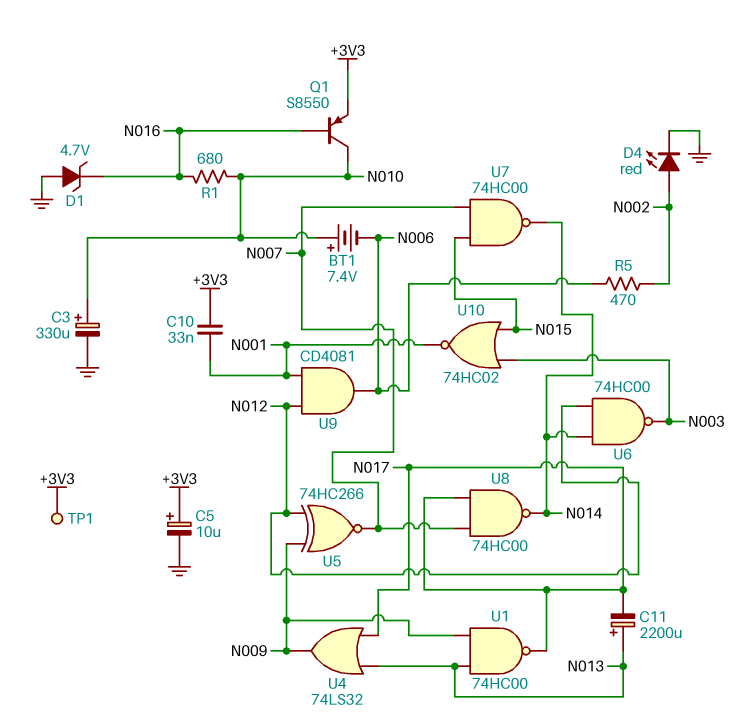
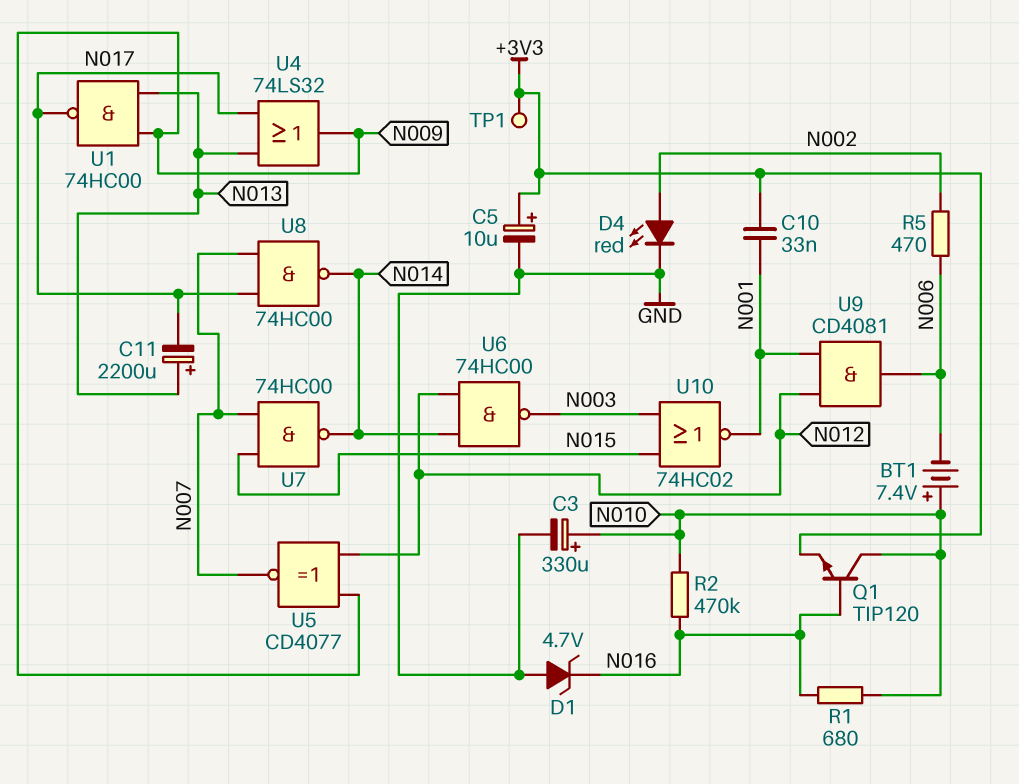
Q1: PNP S8550 (B N016, C N010, E +3V3) -> NPN TIP120 (B N016, C N010, E +3V3)
R2: none -> 470k (N010, N016)
U5: XNOR 74HC266 (in N009, in N012, out N007) -> XNOR CD4077 (in N009, in N012, out N007)

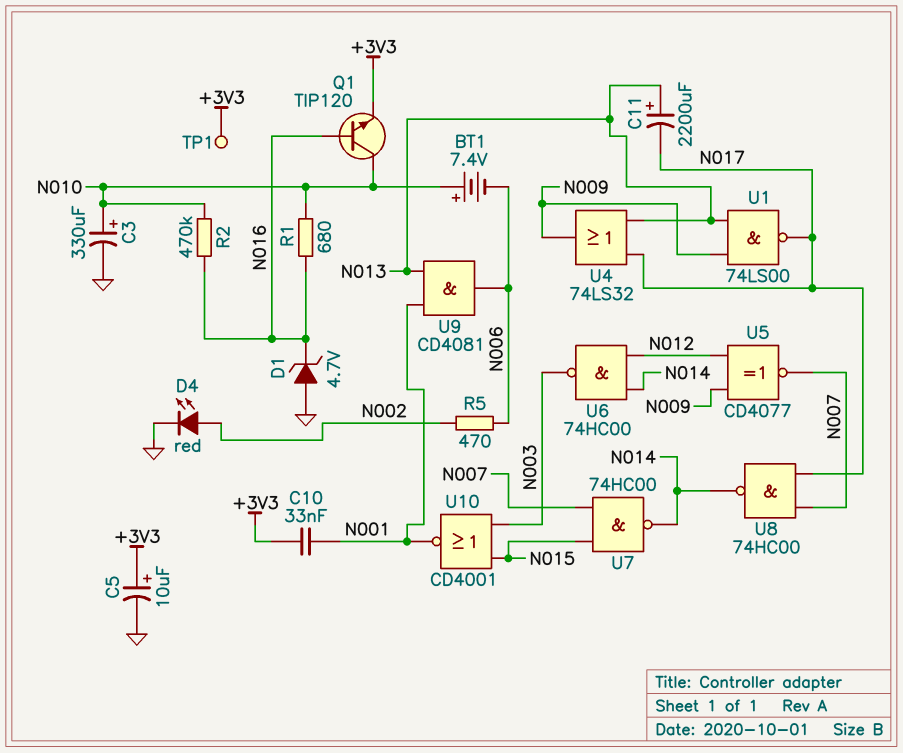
U1: NAND 74HC00 (in N009, in N013, out N017) -> NAND 74LS00 (in N009, in N013, out N017)
U9: AND CD4081 (in N001, in N012, out N006) -> AND CD4081 (in N001, in N013, out N006)
U10: NOR 74HC02 (in N003, in N015, out N001) -> NOR CD4001 (in N003, in N015, out N001)

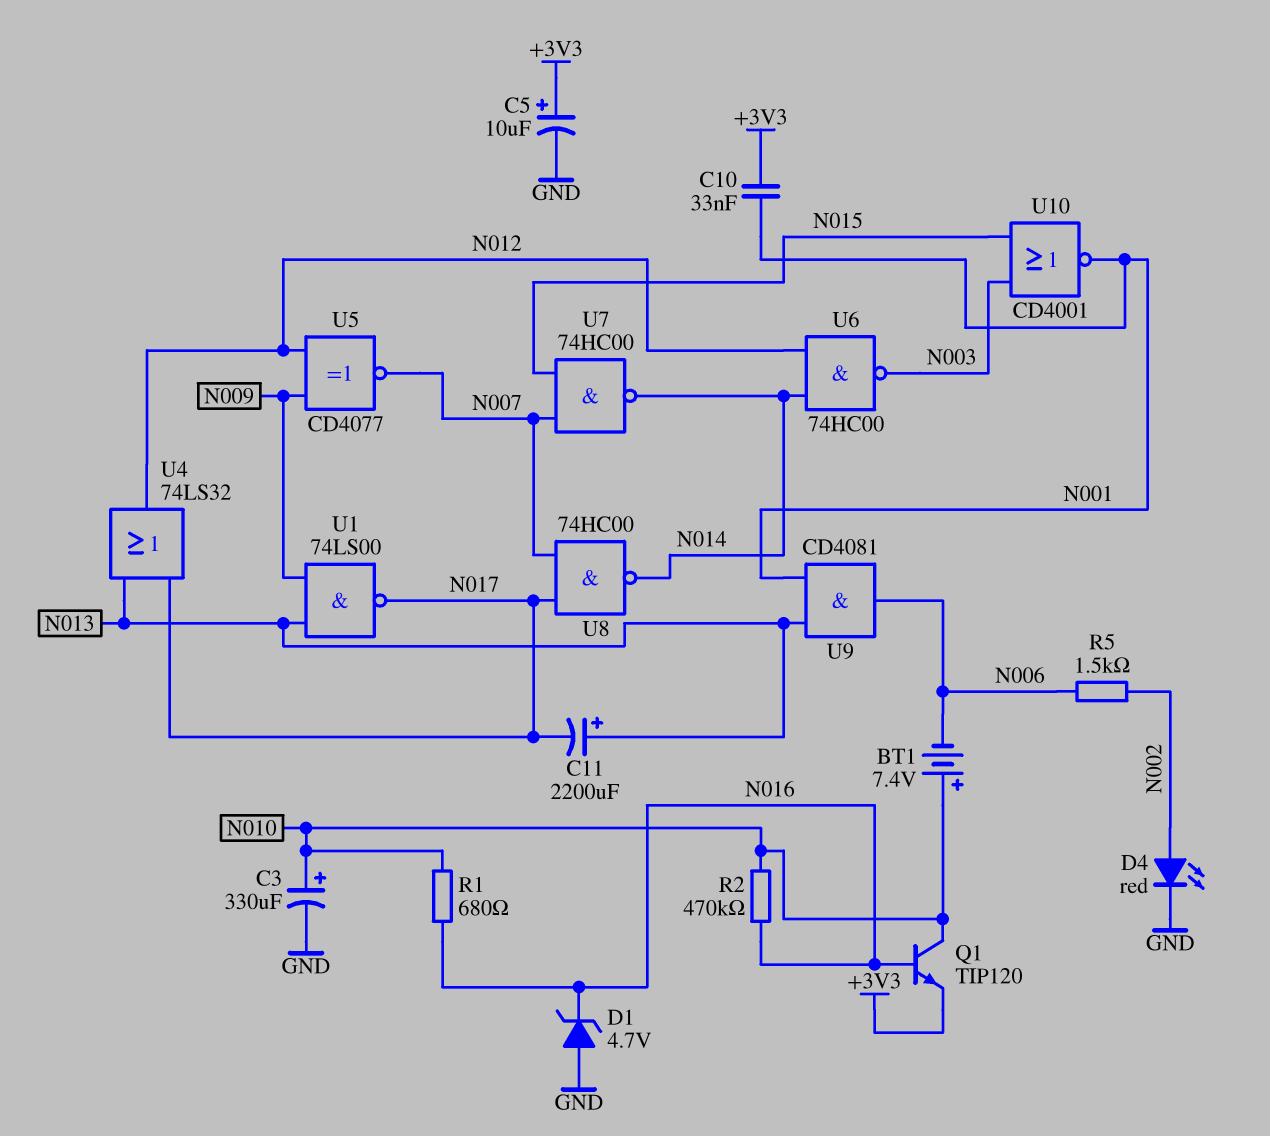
R5: 470 (N002, N006) -> 1.5k (N002, N006)
TP1: test point (+3V3) -> none
U4: OR 74LS32 (in N013, in N017, out N009) -> OR 74LS32 (in N013, in N017, out N012)

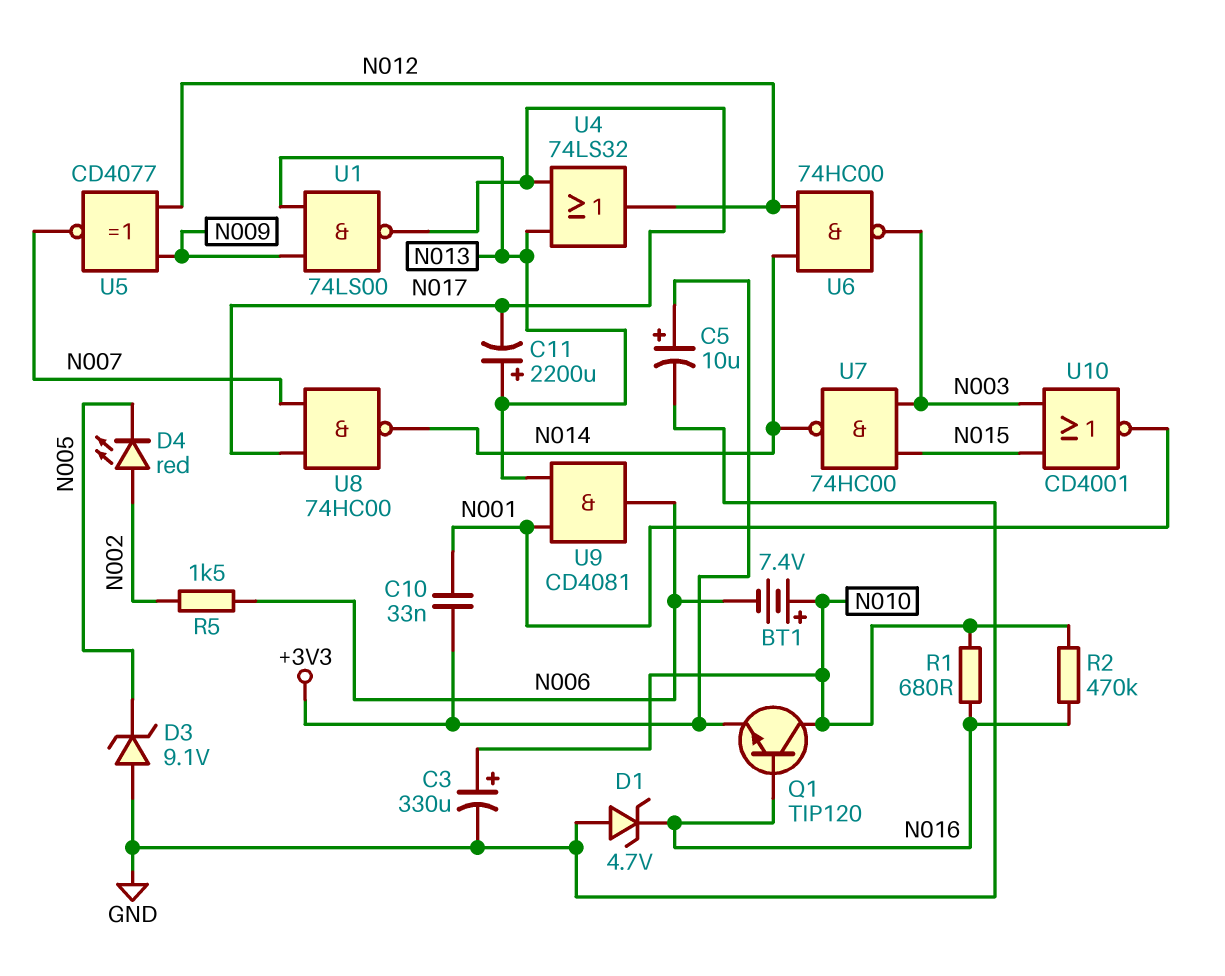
D3: none -> zener 9.1V (A GND, K N005)
D4: LED red (A N002, K GND) -> LED red (A N002, K N005)
U7: NAND 74HC00 (in N007, in N015, out N014) -> NAND 74HC00 (in N003, in N015, out N014)

